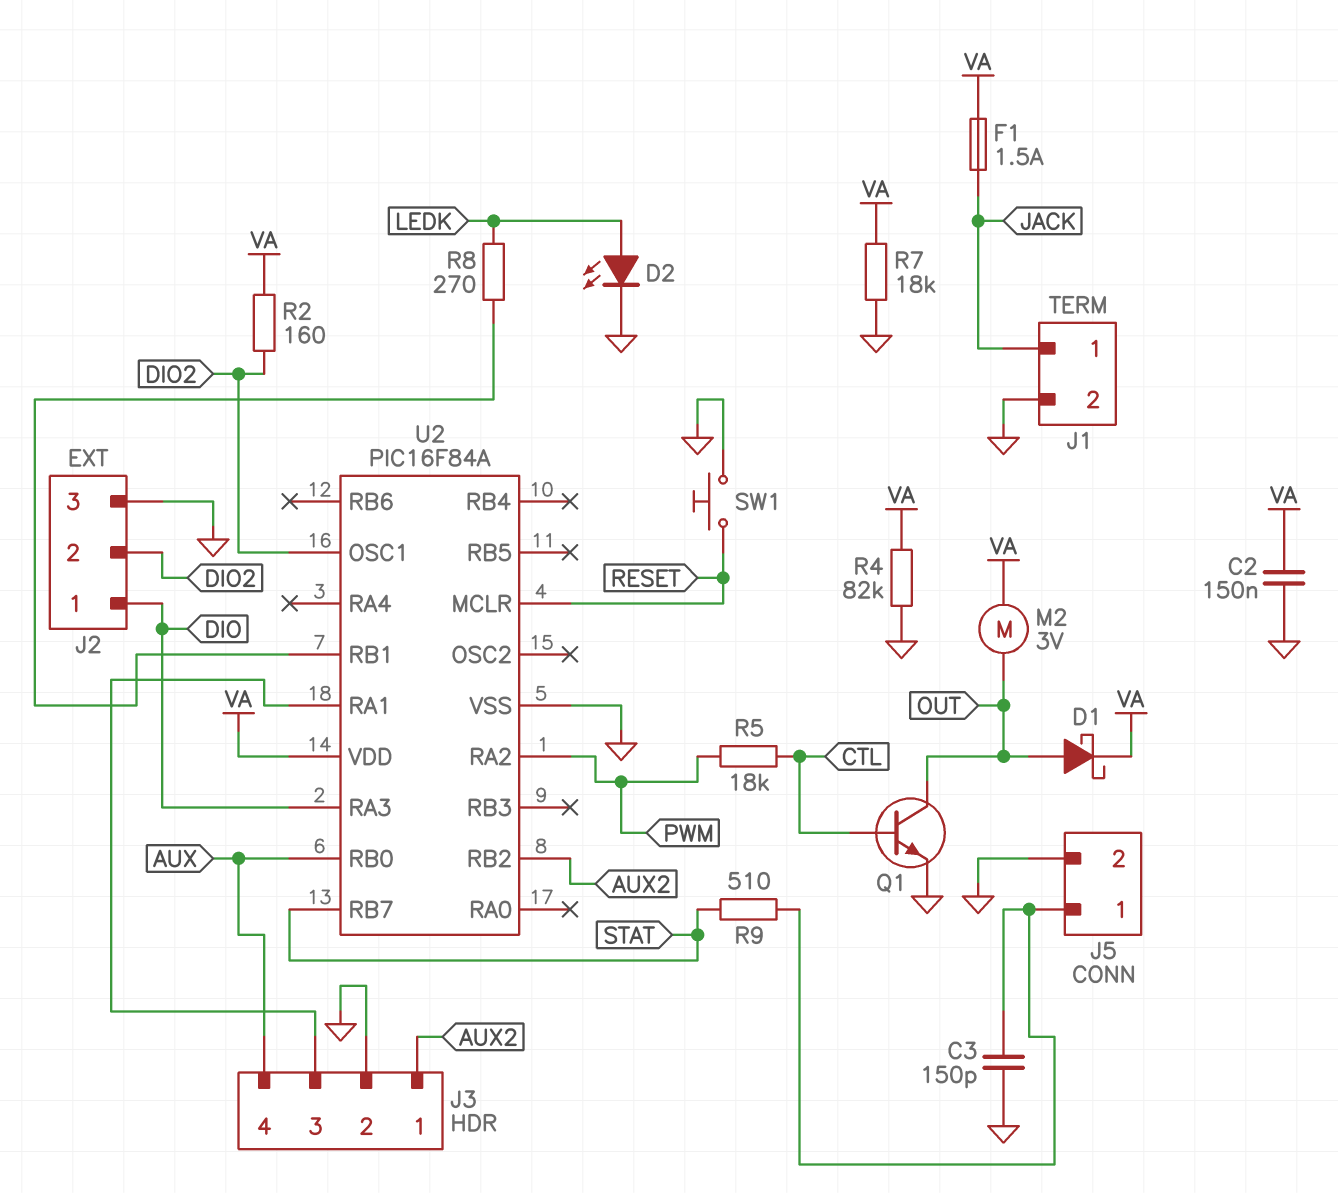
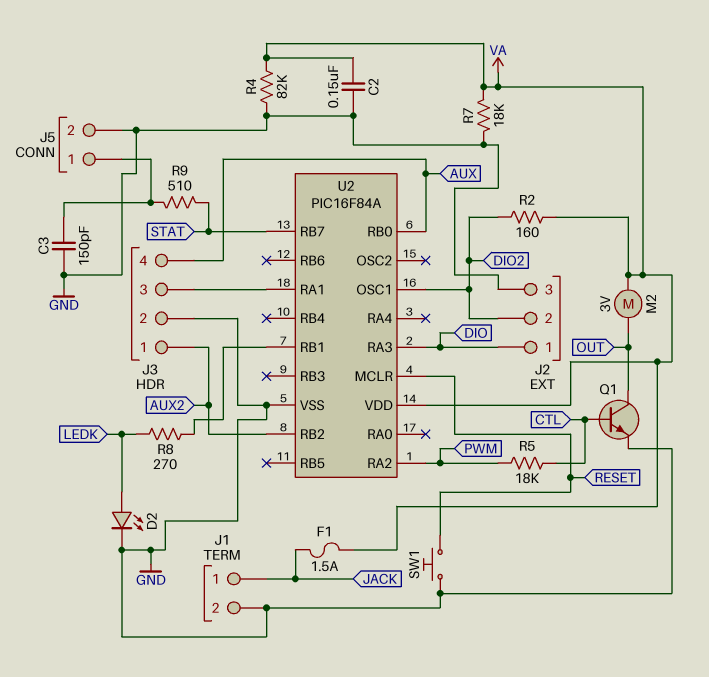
D1: schottky (A OUT, K VA) -> none

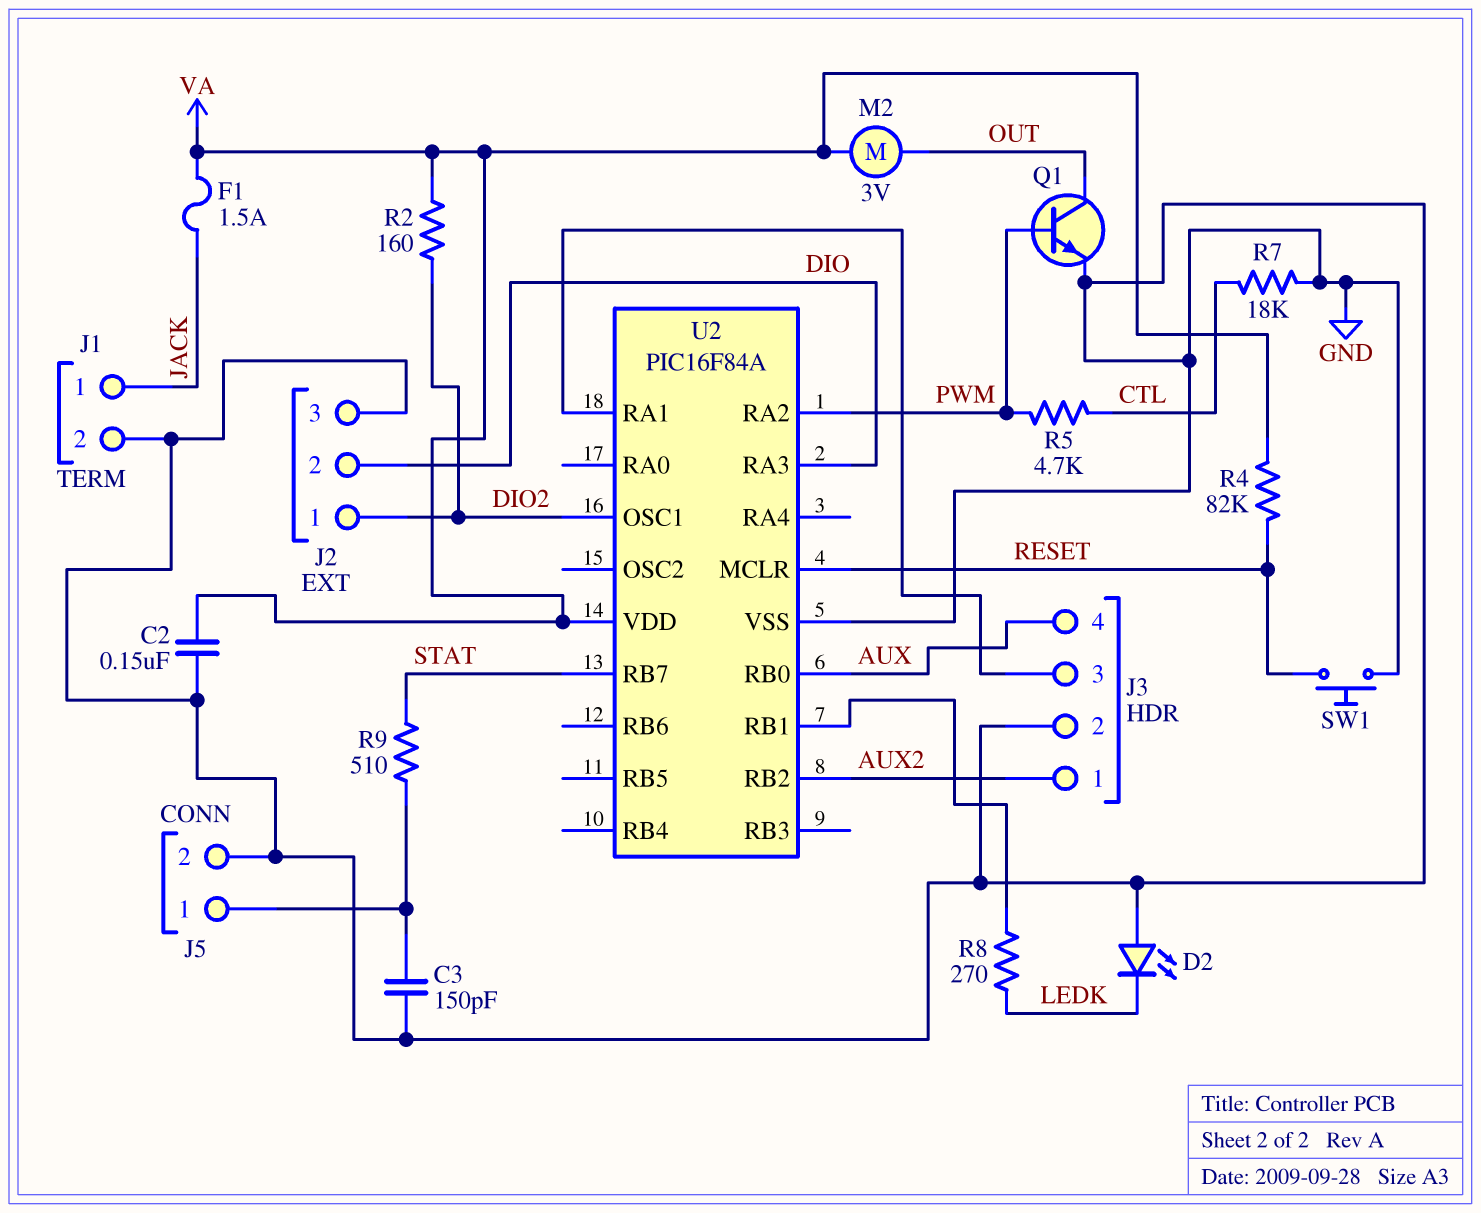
D2: LED (A LEDK, K GND) -> LED (A GND, K LEDK)
J2 pin 1: DIO -> DIO2
J2 pin 2: DIO2 -> DIO
Q1: NPN (B CTL, C OUT, E GND) -> NPN (B PWM, C OUT, E GND)
R4: 82k (GND, VA) -> 82k (RESET, VA)
R5: 18k (CTL, PWM) -> 4.7k (CTL, PWM)
R7: 18k (GND, VA) -> 18k (CTL, GND)

